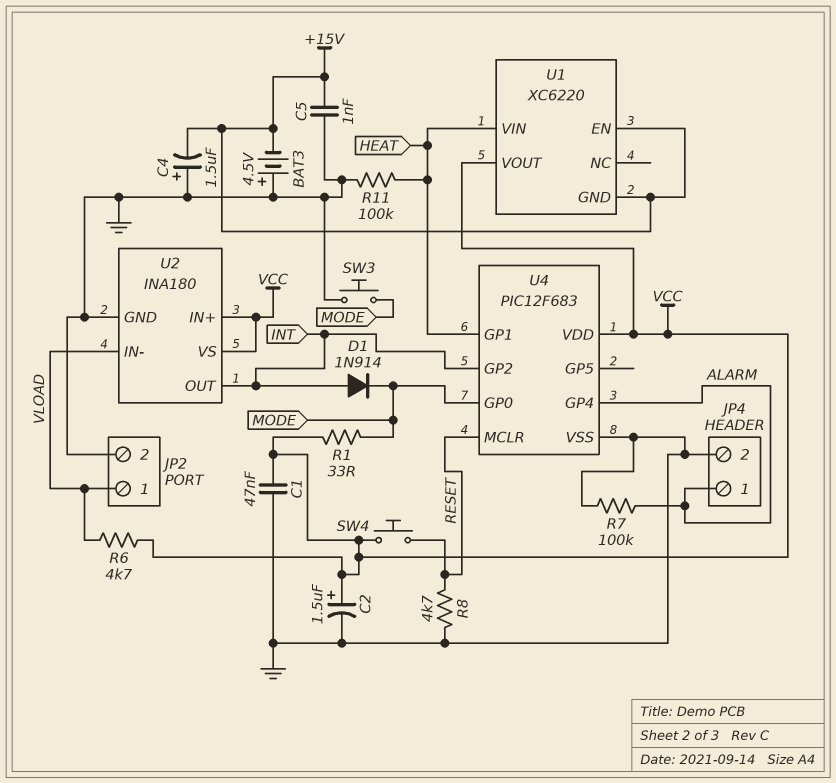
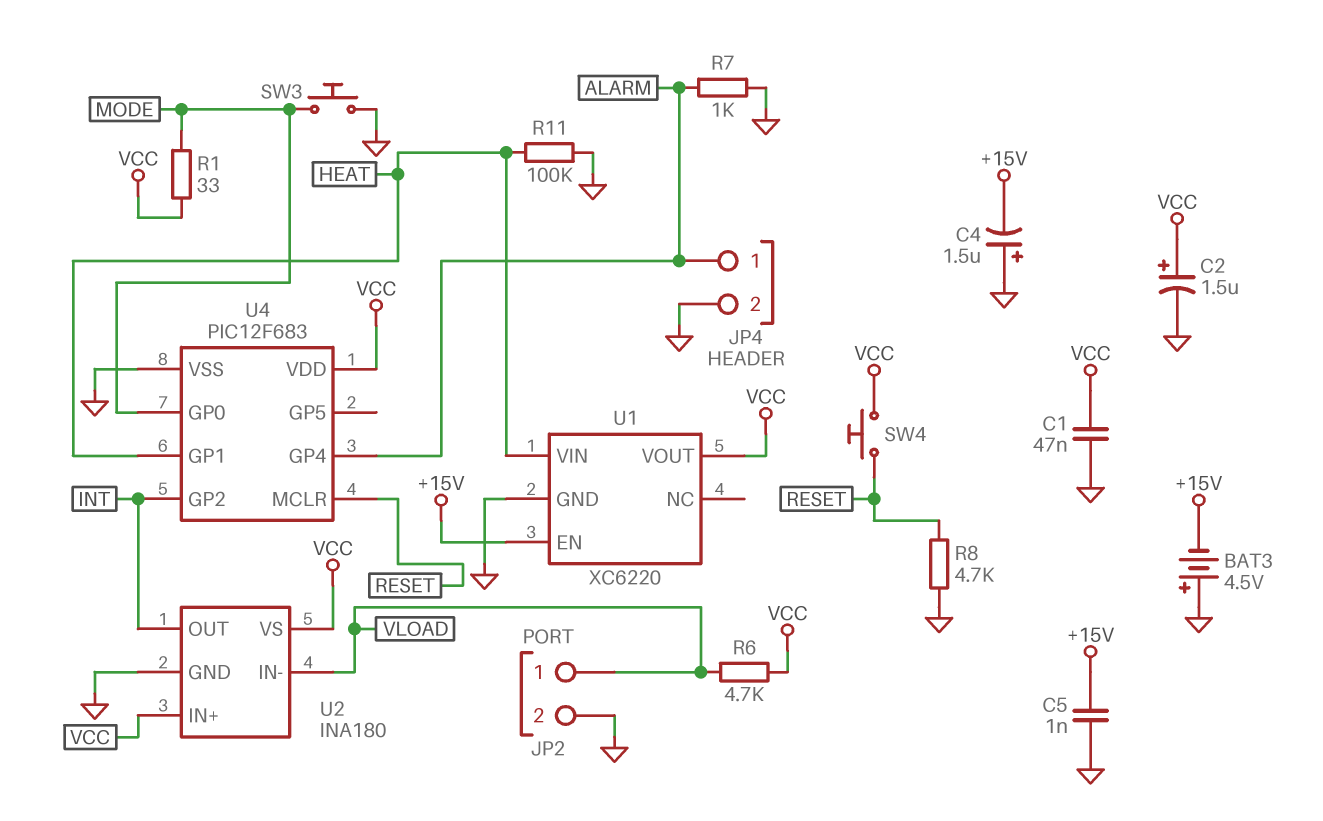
D1: diode 1N914 (A INT, K MODE) -> none
R7: 100k (ALARM, GND) -> 1k (ALARM, GND)
U1 pin GND: +15V -> GND

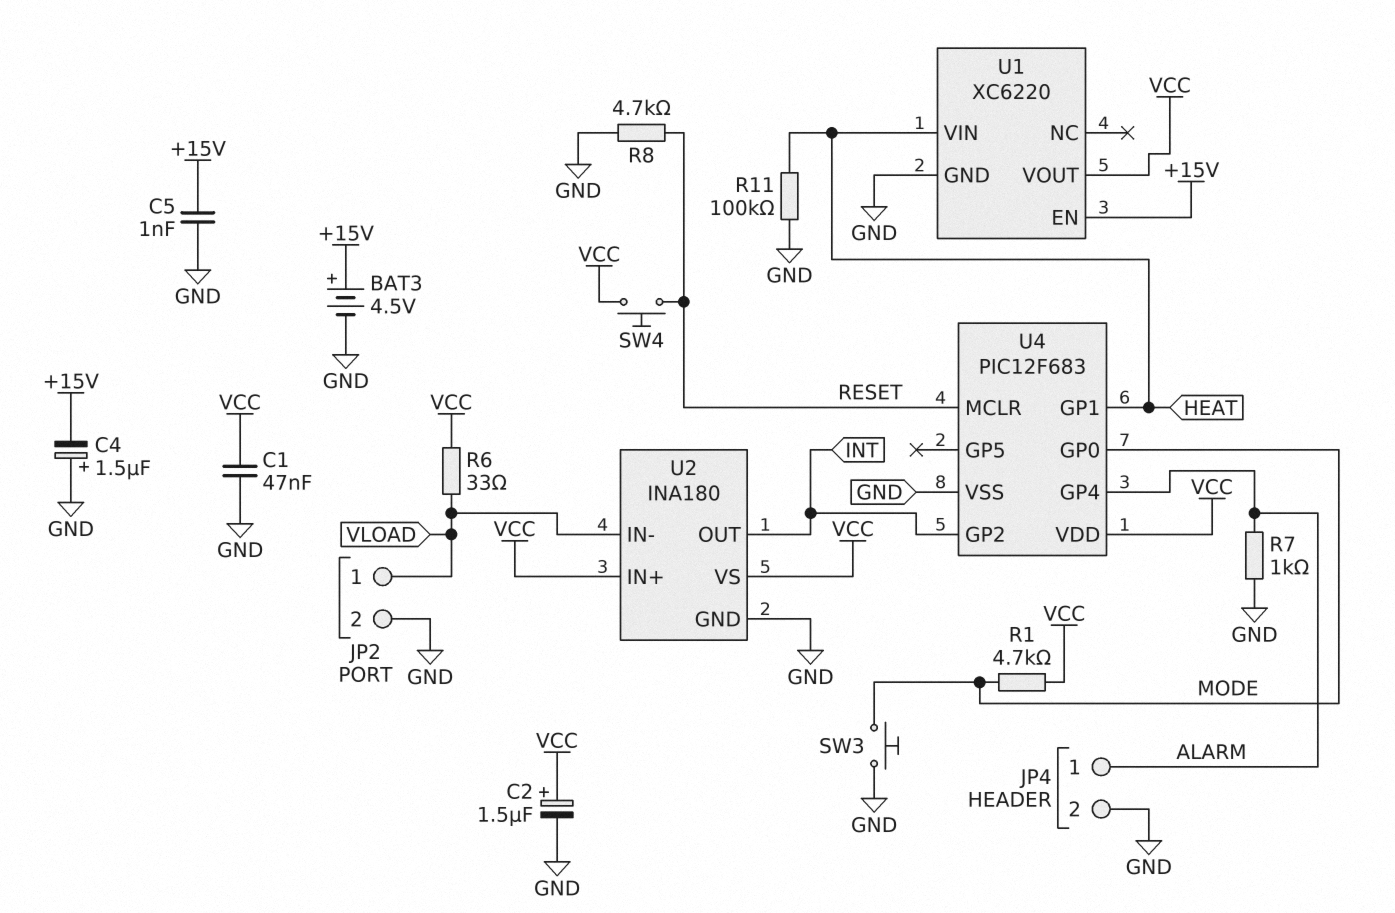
BAT3: 4.5V (plus GND, minus +15V) -> 4.5V (plus +15V, minus GND)
R1: 33 (MODE, VCC) -> 4.7k (MODE, VCC)
R6: 4.7k (VCC, VLOAD) -> 33 (VCC, VLOAD)

